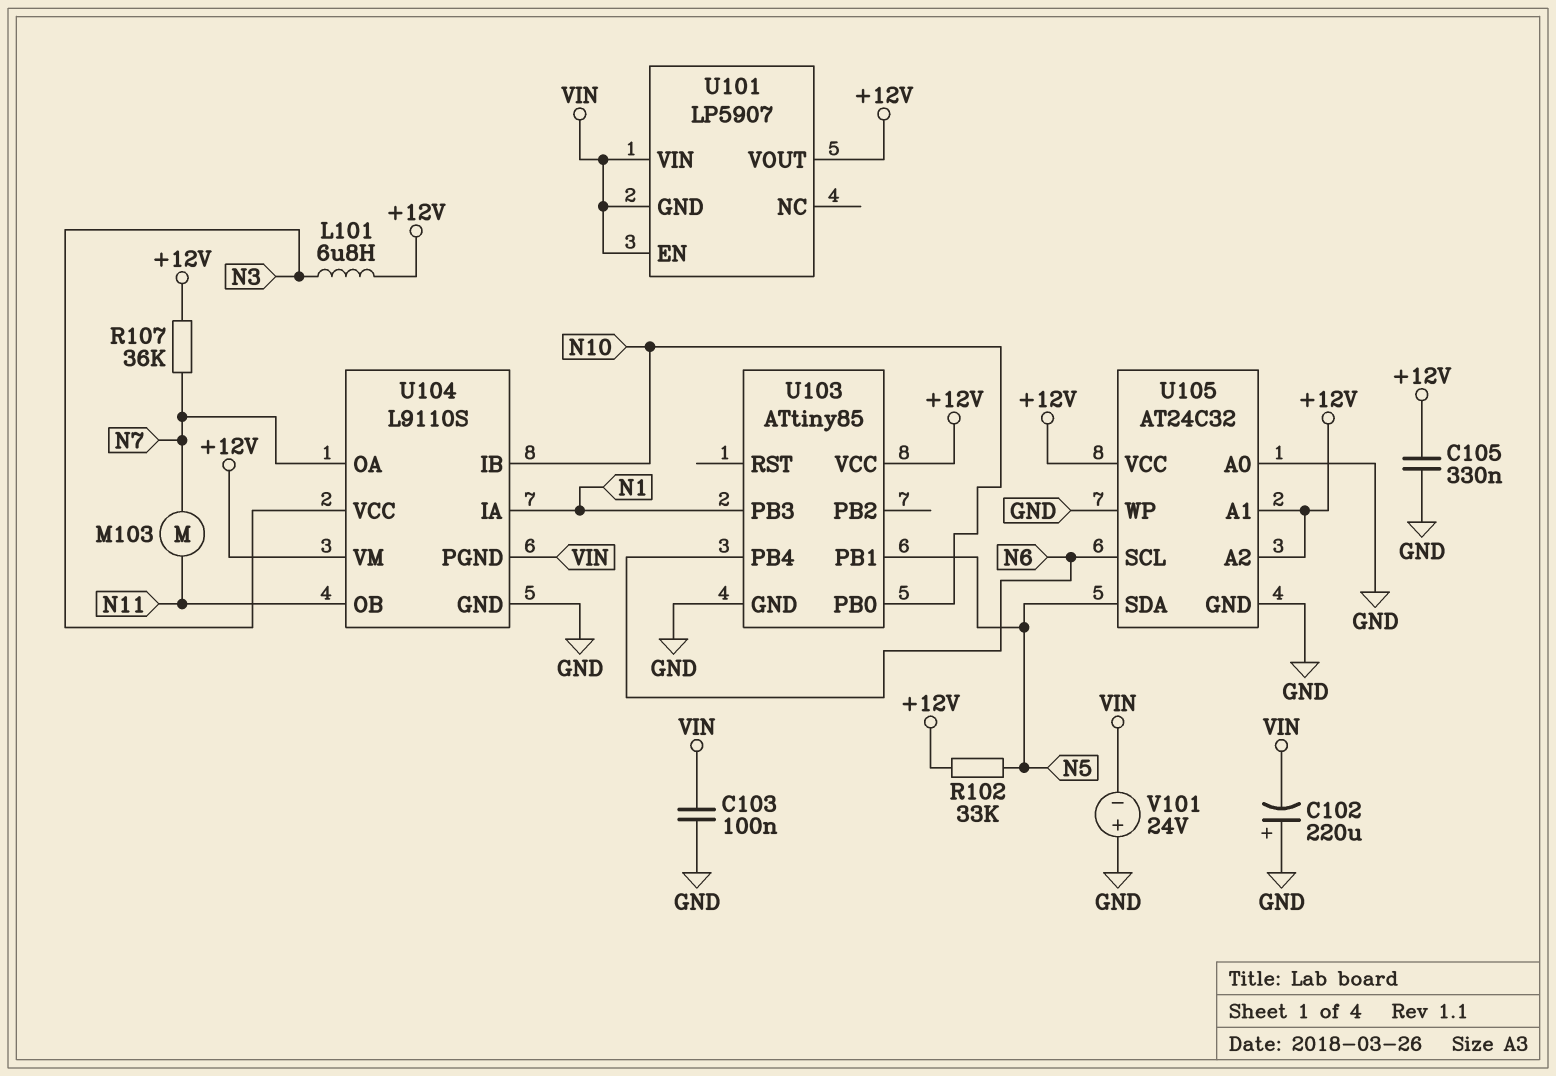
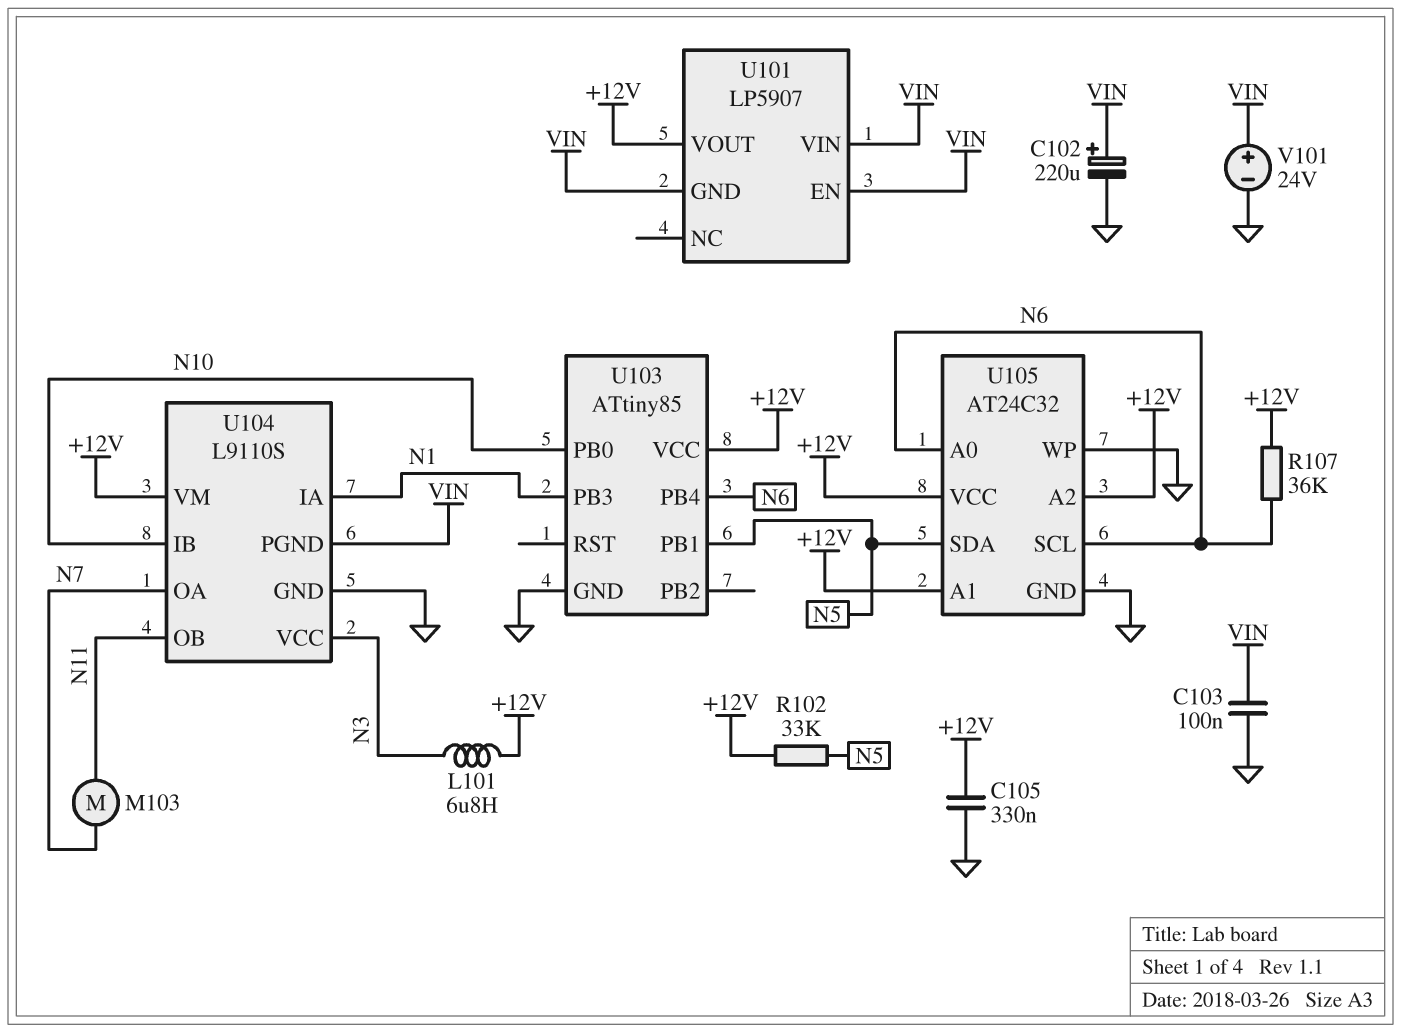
C102: 220uF (plus GND, minus VIN) -> 220uF (plus VIN, minus GND)
R107: 36k (+12V, N7) -> 36k (+12V, N6)
U105 pin A0: GND -> N6
V101: 24V (plus GND, minus VIN) -> 24V (plus VIN, minus GND)

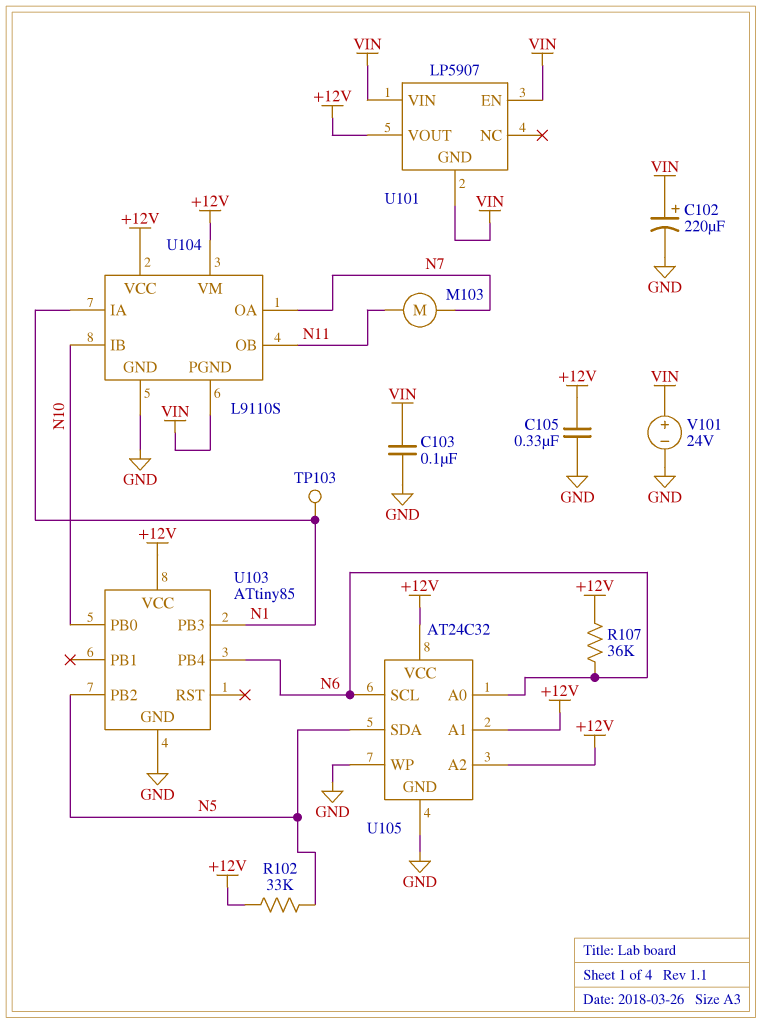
L101: 6.8uH (+12V, N3) -> none
TP103: none -> test point (N1)
U103 pin PB1: N5 -> none
U103 pin PB2: none -> N5
U104 pin VCC: N3 -> +12V

